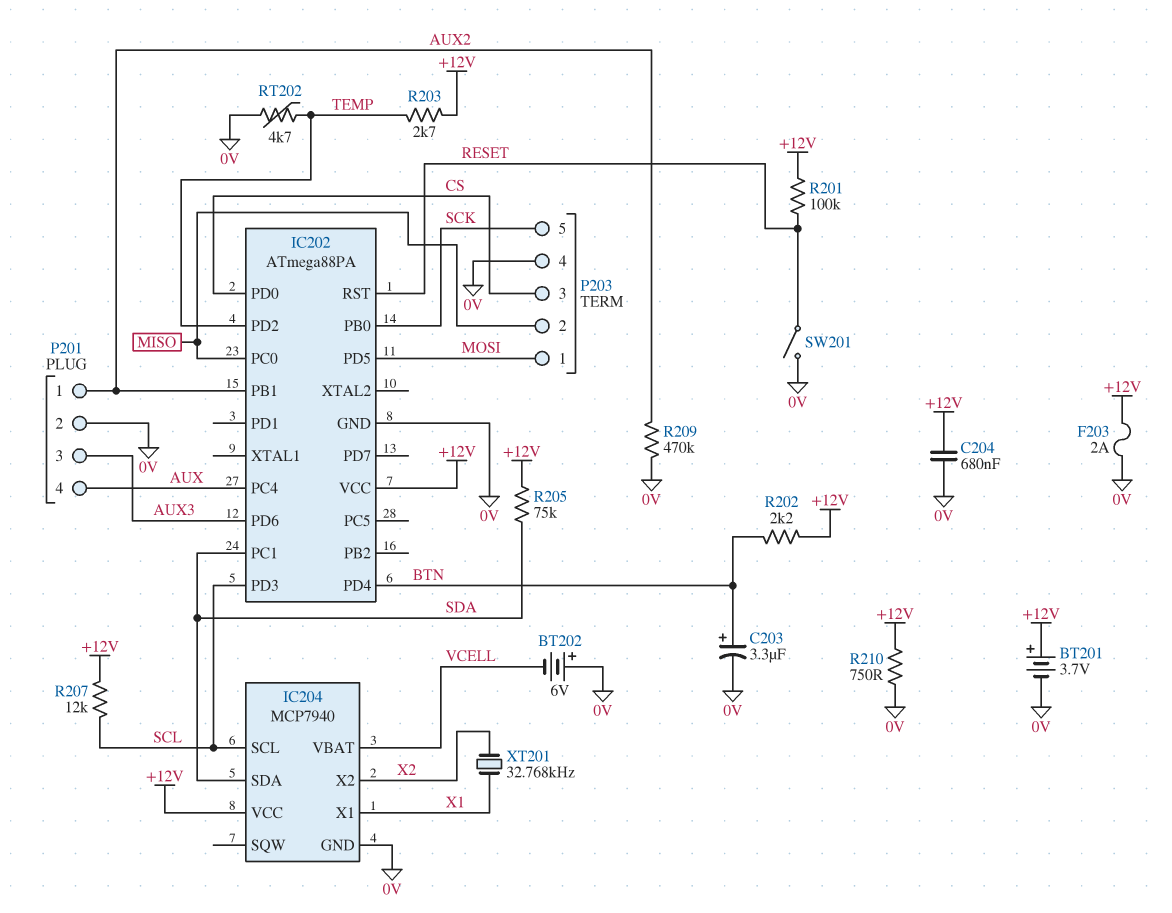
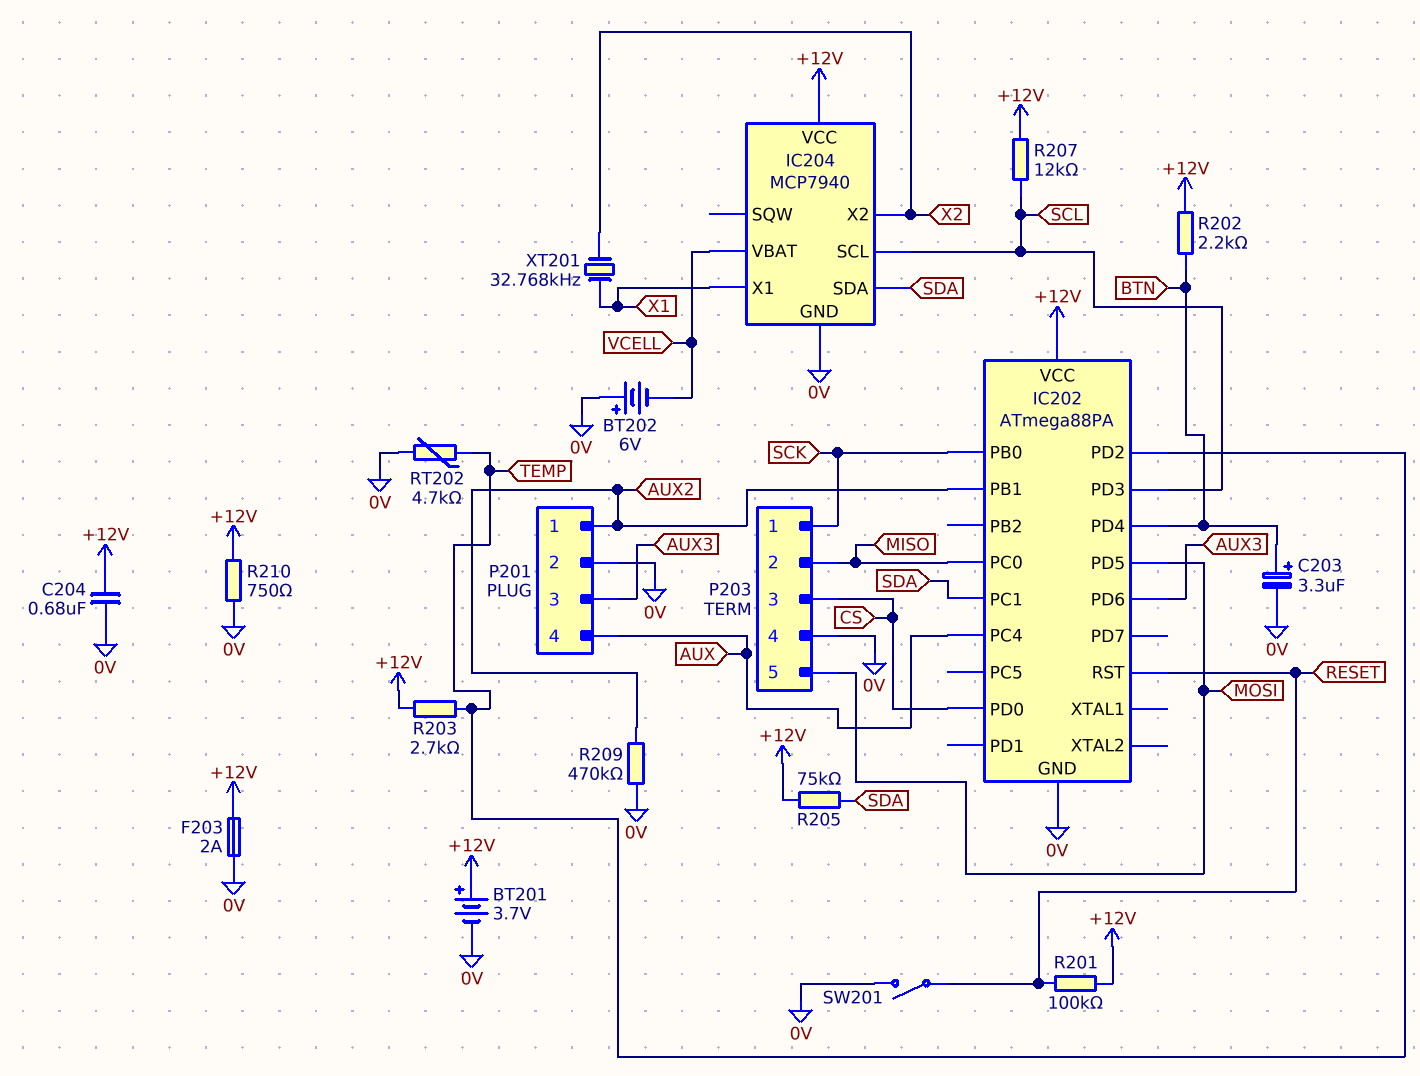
P203 pin 1: MOSI -> SCK
P203 pin 5: SCK -> MOSI

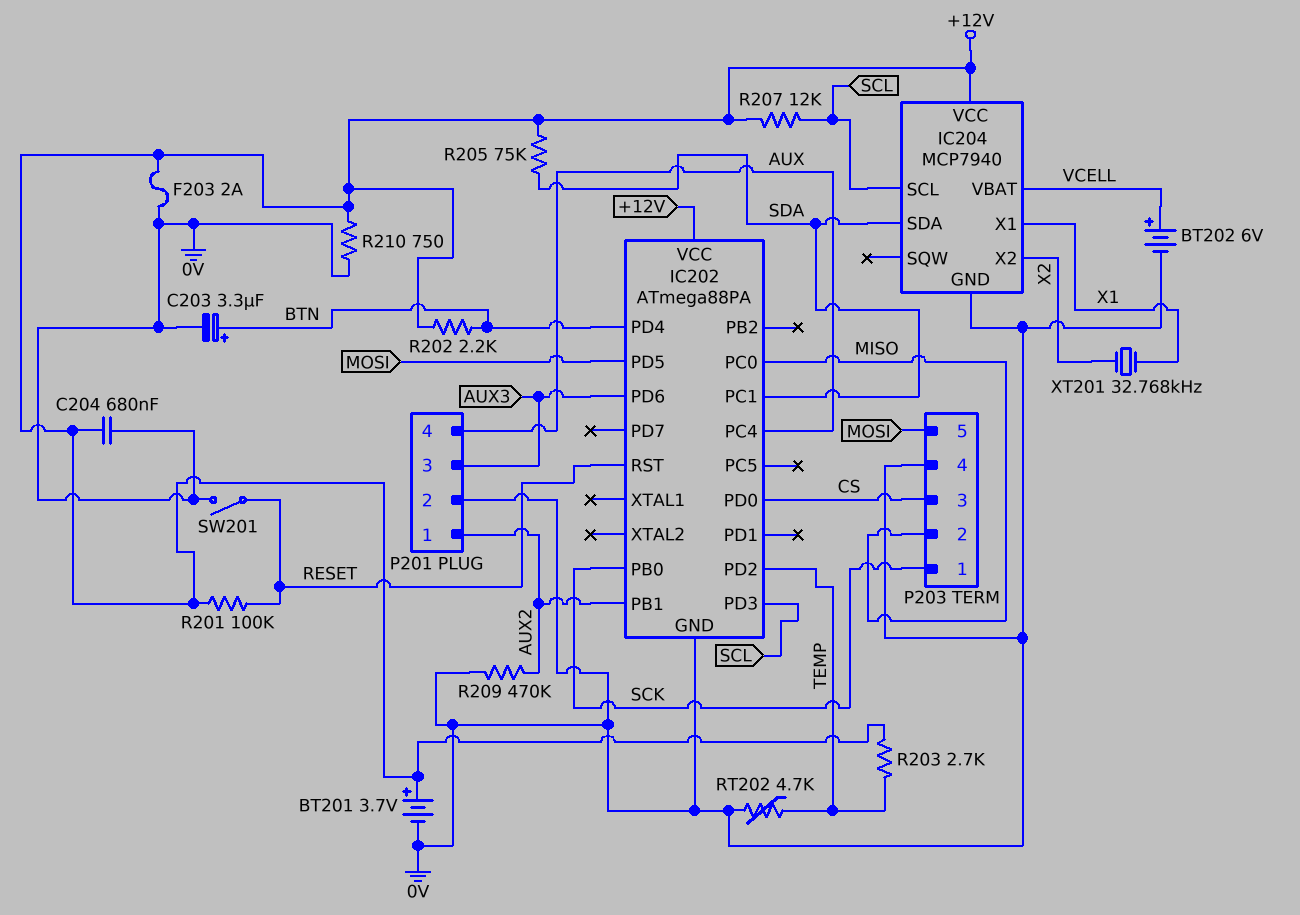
BT202: 6V (plus 0V, minus VCELL) -> 6V (plus VCELL, minus 0V)

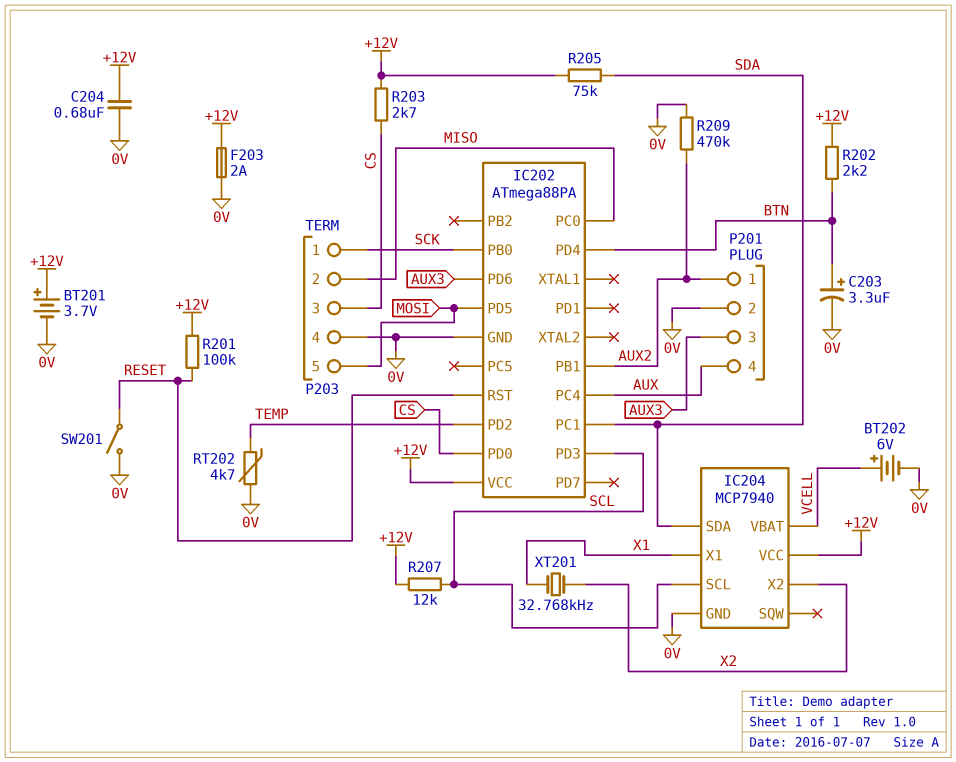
R203: 2.7k (+12V, TEMP) -> 2.7k (+12V, CS)
R210: 750 (+12V, 0V) -> none

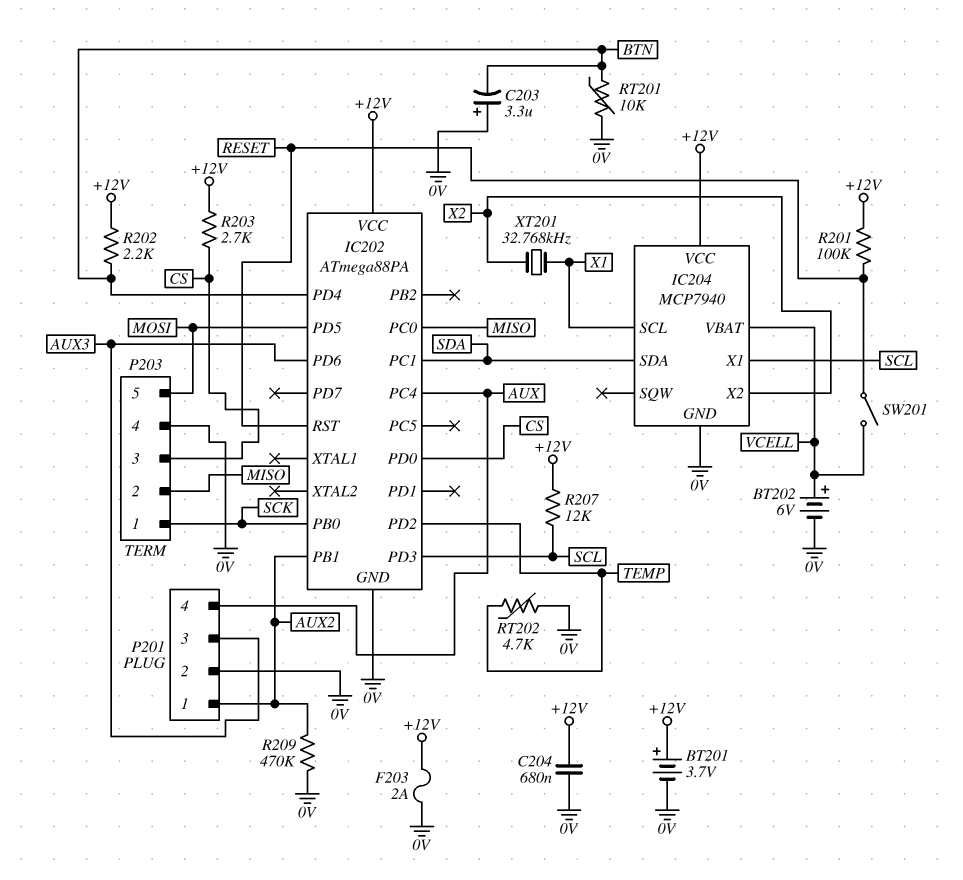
C203: 3.3uF (plus BTN, minus 0V) -> 3.3uF (plus 0V, minus BTN)
IC204 pin SCL: SCL -> X1
IC204 pin X1: X1 -> SCL
R205: 75k (+12V, SDA) -> none
RT201: none -> 10k (0V, BTN)
SW201: switch (0V, RESET) -> switch (RESET, VCELL)

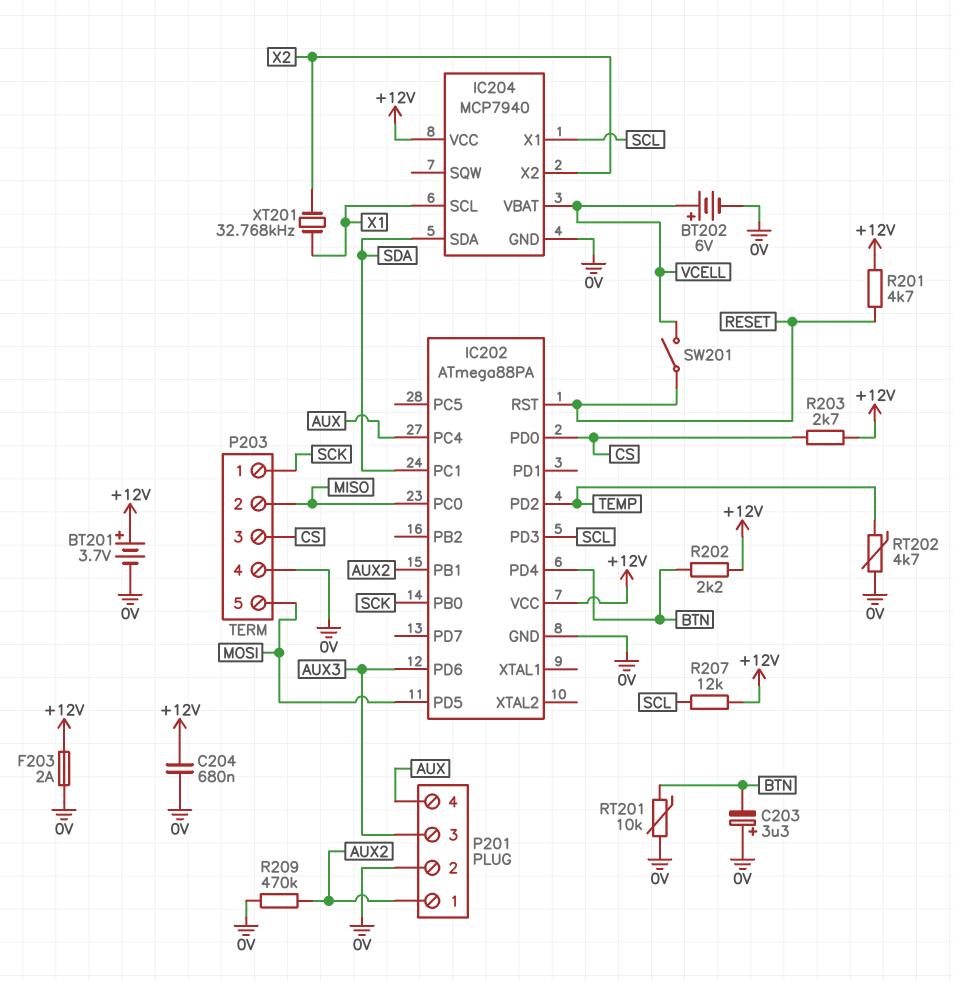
R201: 100k (+12V, RESET) -> 4.7k (+12V, RESET)

